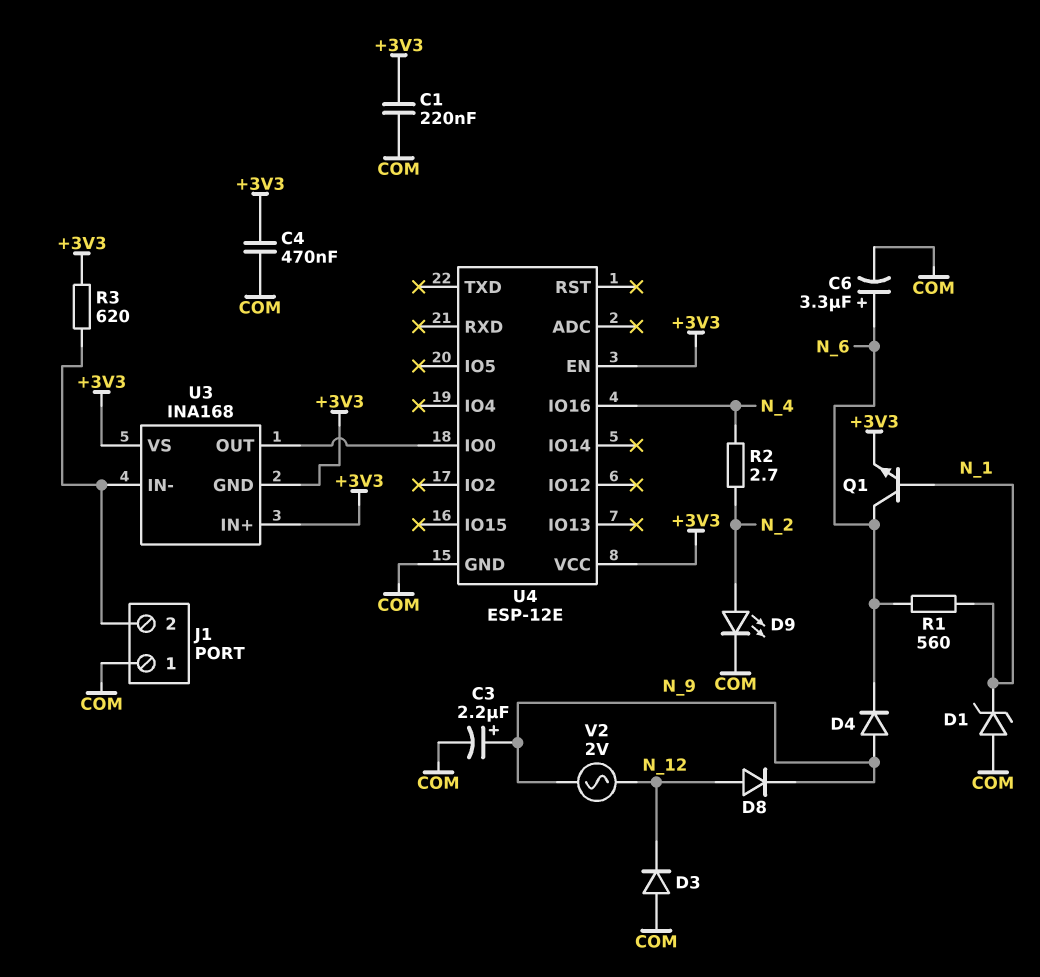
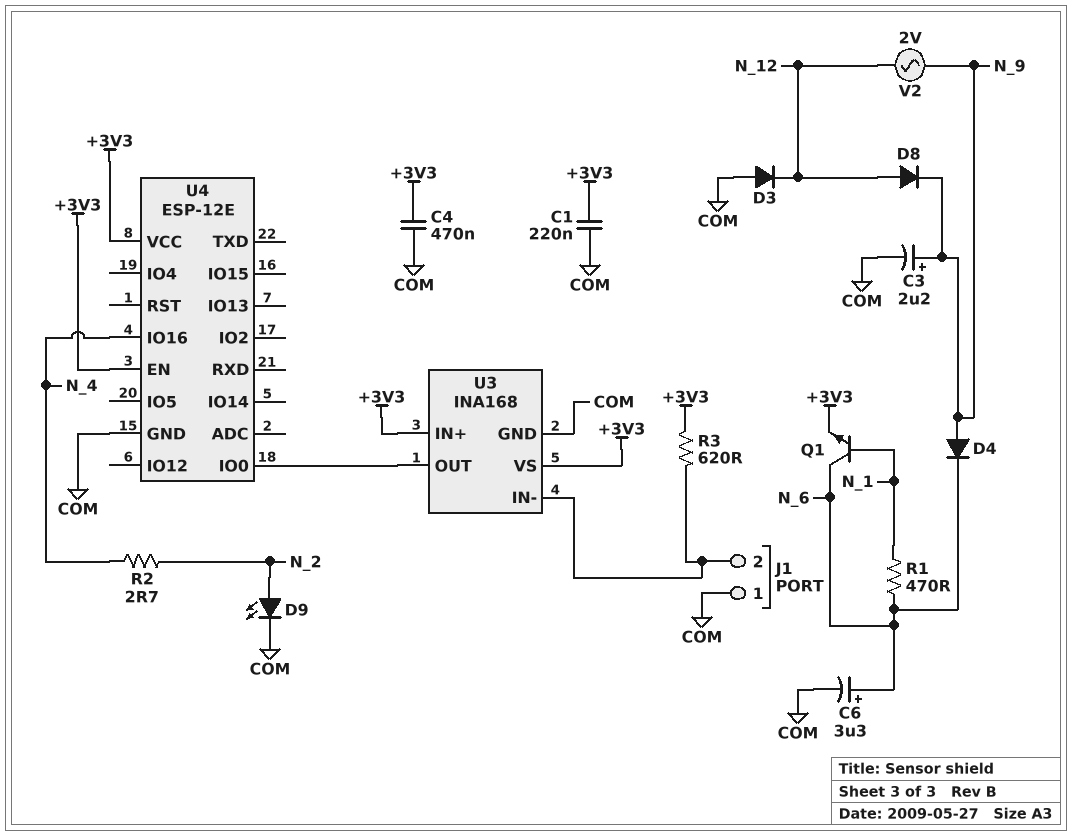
D1: zener (A COM, K N_1) -> none
R1: 560 (N_1, N_6) -> 470 (N_1, N_6)
U3 pin GND: +3V3 -> COM

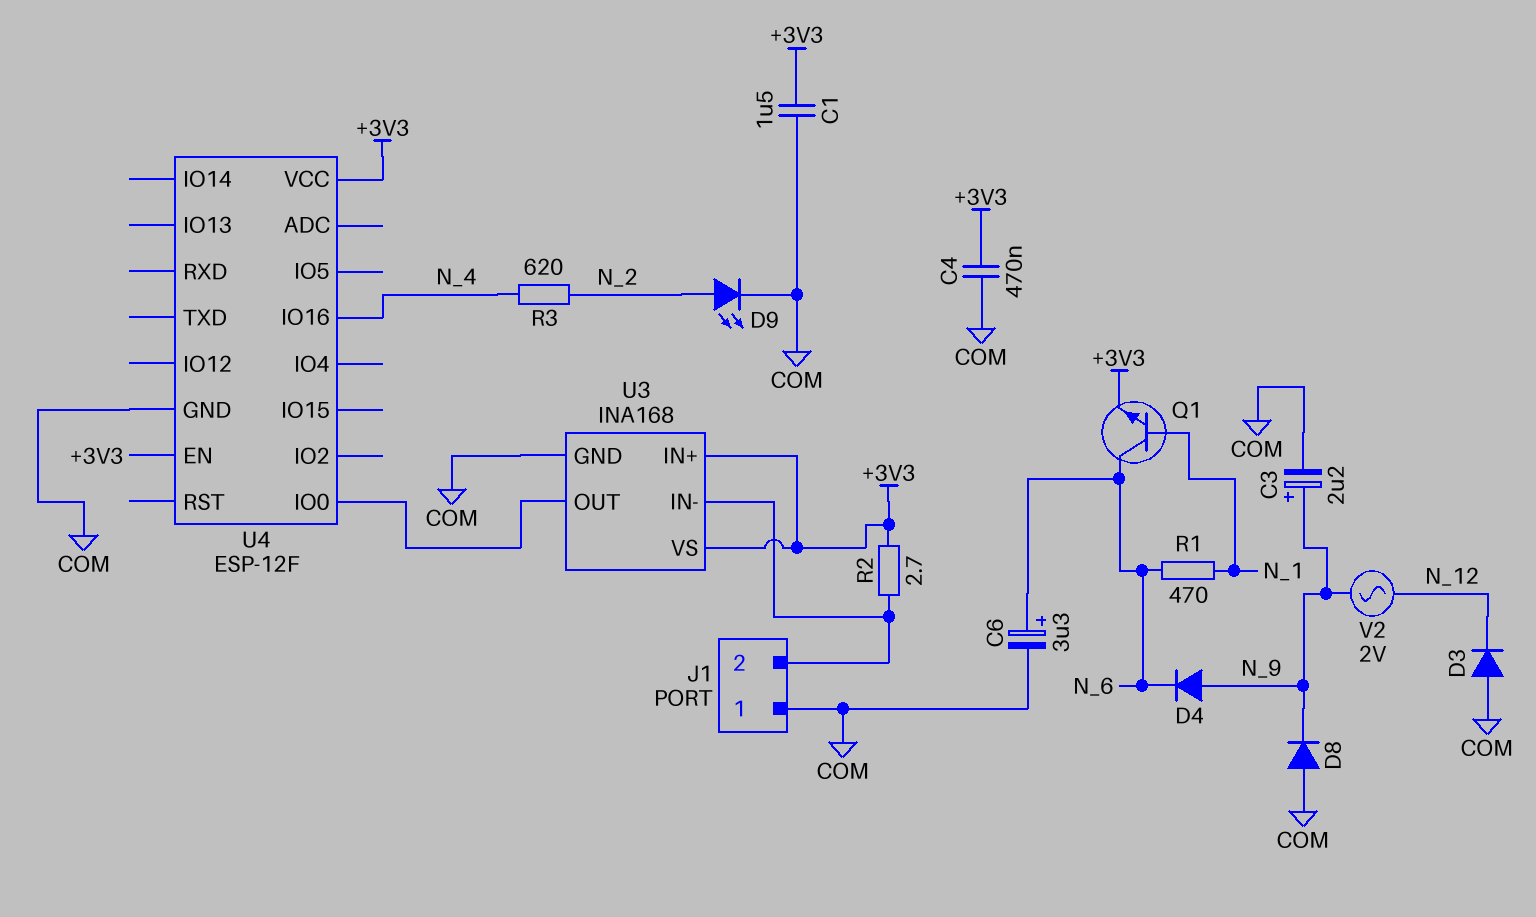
C1: 220nF (+3V3, COM) -> 1.5uF (+3V3, COM)
D8: diode (A N_12, K N_9) -> diode (A COM, K N_9)
R2: 2.7 (N_2, N_4) -> 2.7 (+3V3, J1/2)
R3: 620 (+3V3, J1/2) -> 620 (N_2, N_4)
U4: ESP-12E -> ESP-12F

